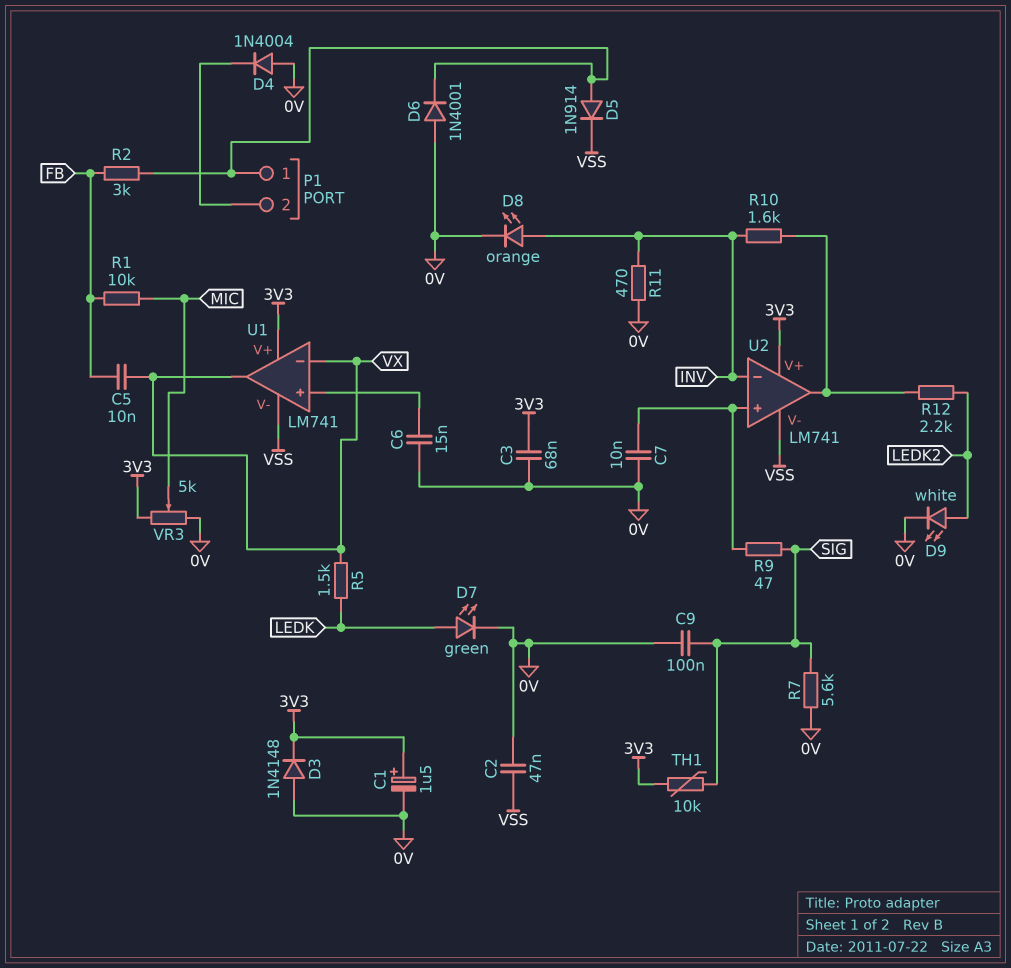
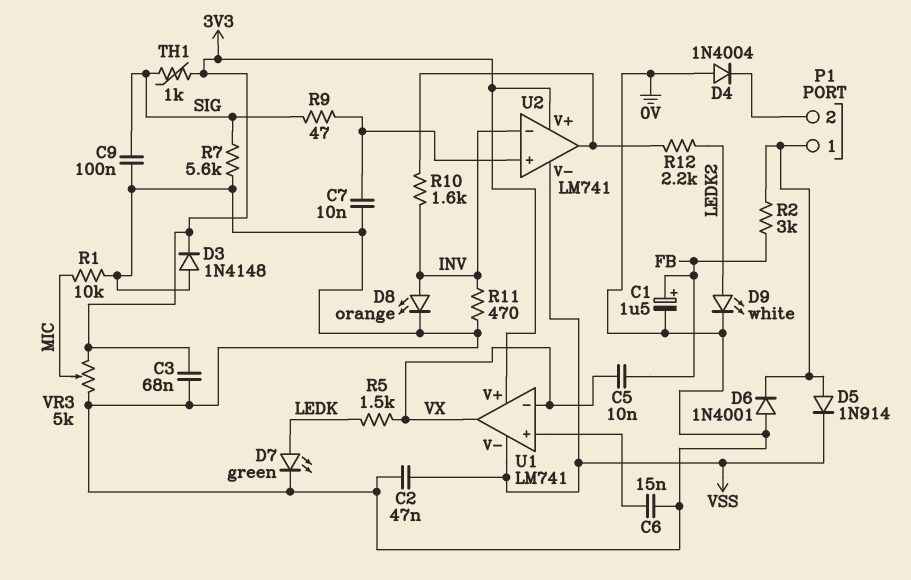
C1: 1.5uF (plus 3V3, minus 0V) -> 1.5uF (plus FB, minus 0V)
R1: 10k (FB, MIC) -> 10k (0V, MIC)
TH1: 10k (3V3, SIG) -> 1k (3V3, SIG)

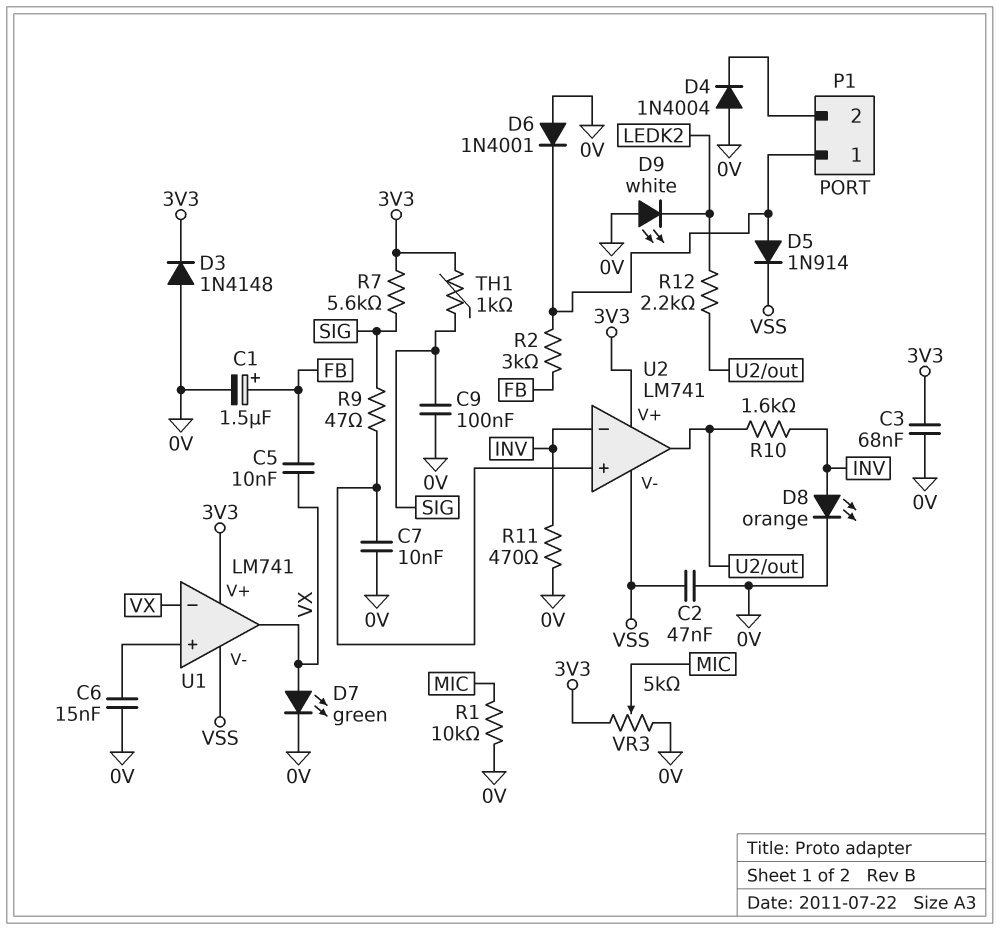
D7: LED green (A LEDK, K 0V) -> LED green (A VX, K 0V)
D9: LED white (A LEDK2, K 0V) -> LED white (A 0V, K LEDK2)
R5: 1.5k (LEDK, VX) -> none
R7: 5.6k (0V, SIG) -> 5.6k (3V3, SIG)

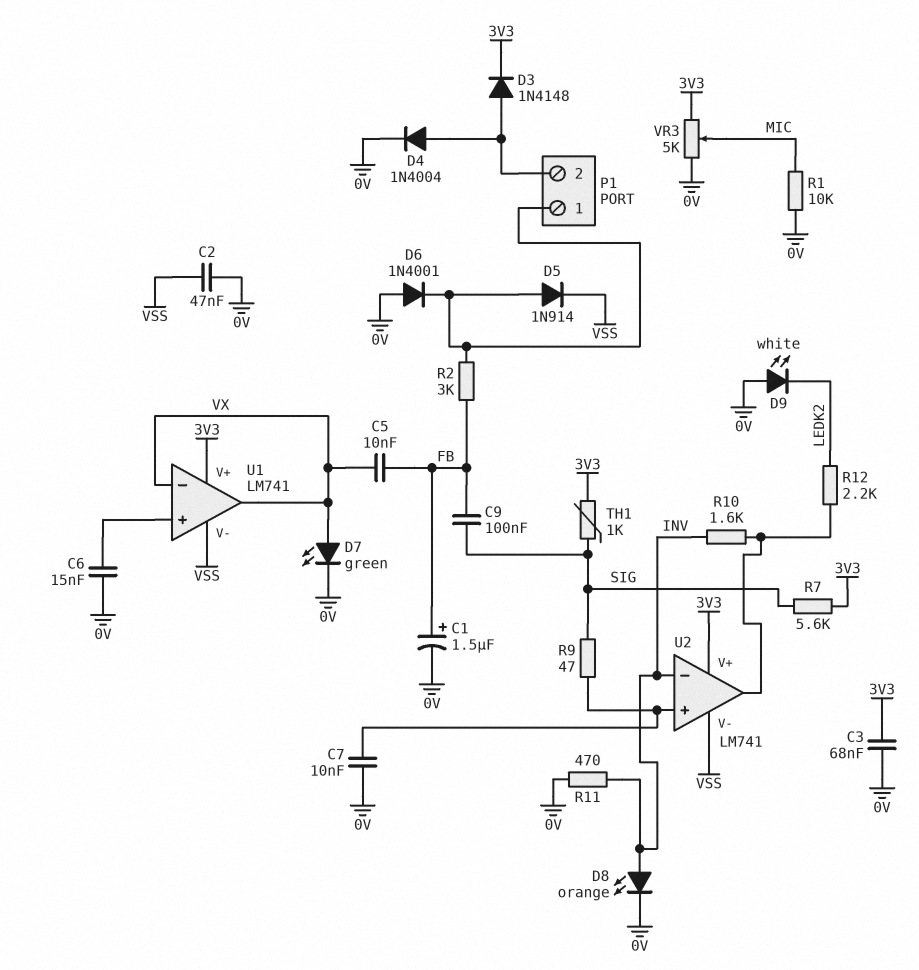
C9: 100nF (0V, SIG) -> 100nF (FB, SIG)
D3: diode 1N4148 (A 0V, K 3V3) -> diode 1N4148 (A P1/2, K 3V3)
D4: diode 1N4004 (A 0V, K P1/2) -> diode 1N4004 (A P1/2, K 0V)

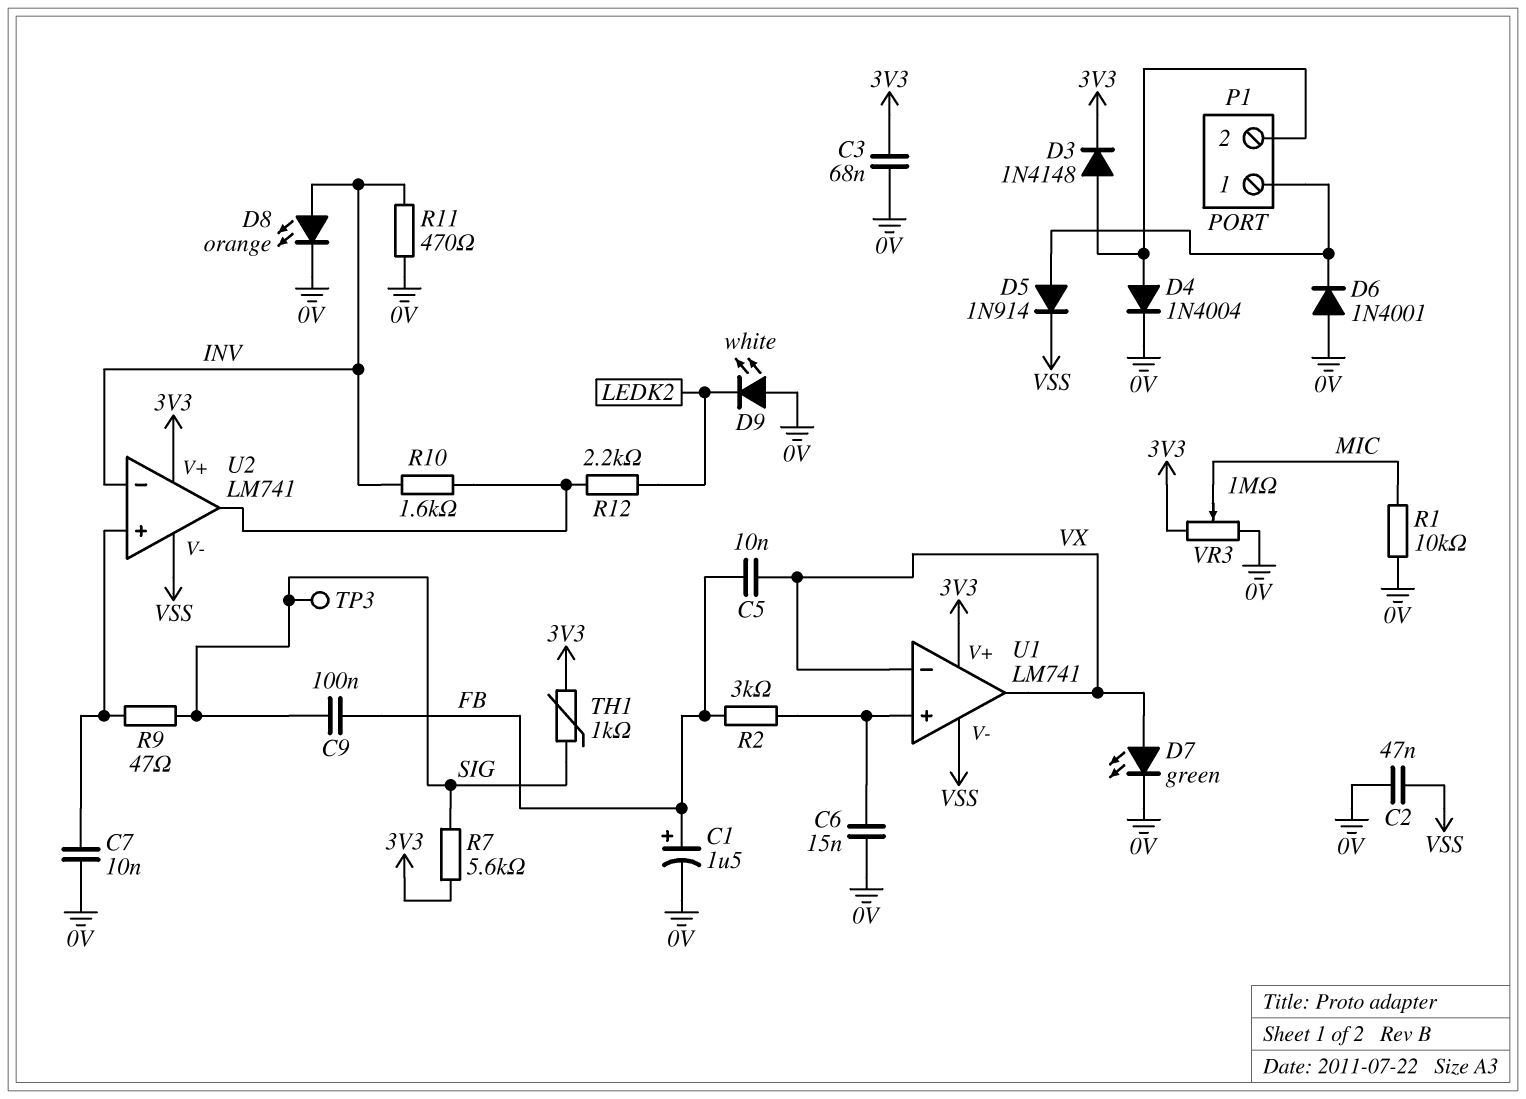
R2: 3k (FB, P1/1) -> 3k (FB, U1/in+)
TP3: none -> test point (SIG)
VR3: 5k (0V, 3V3, wiper MIC) -> 1M (0V, 3V3, wiper MIC)

